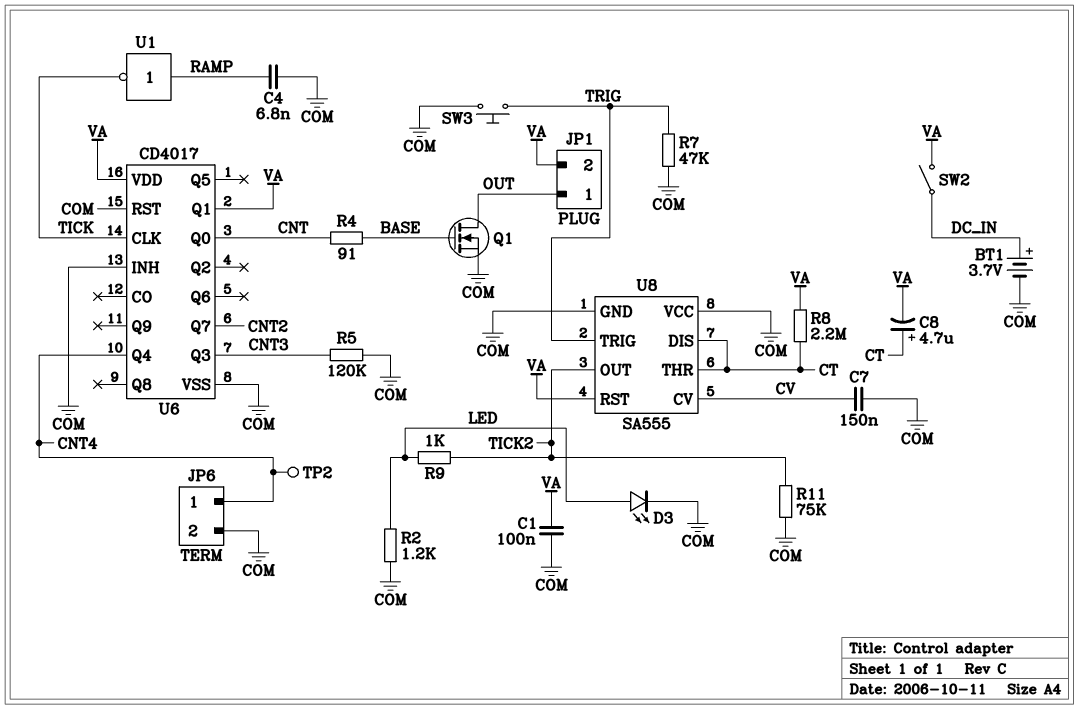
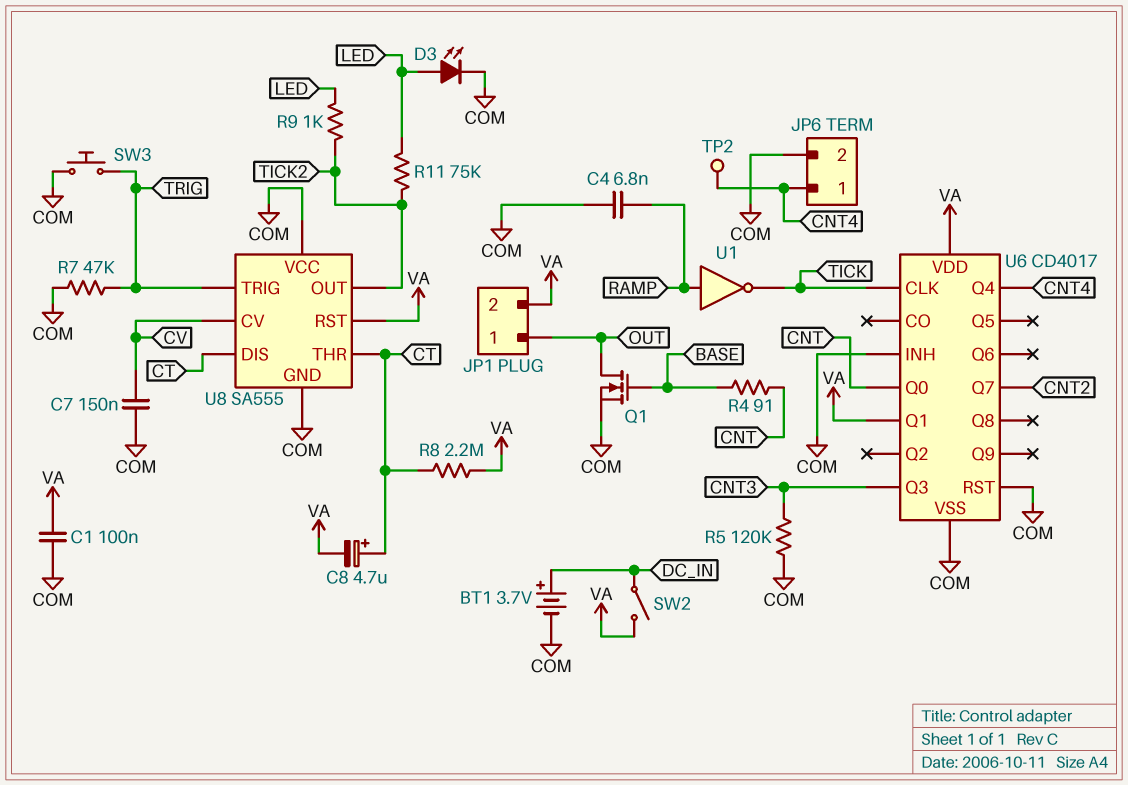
R2: 1.2k (COM, LED) -> none
R11: 75k (COM, TICK2) -> 75k (LED, TICK2)

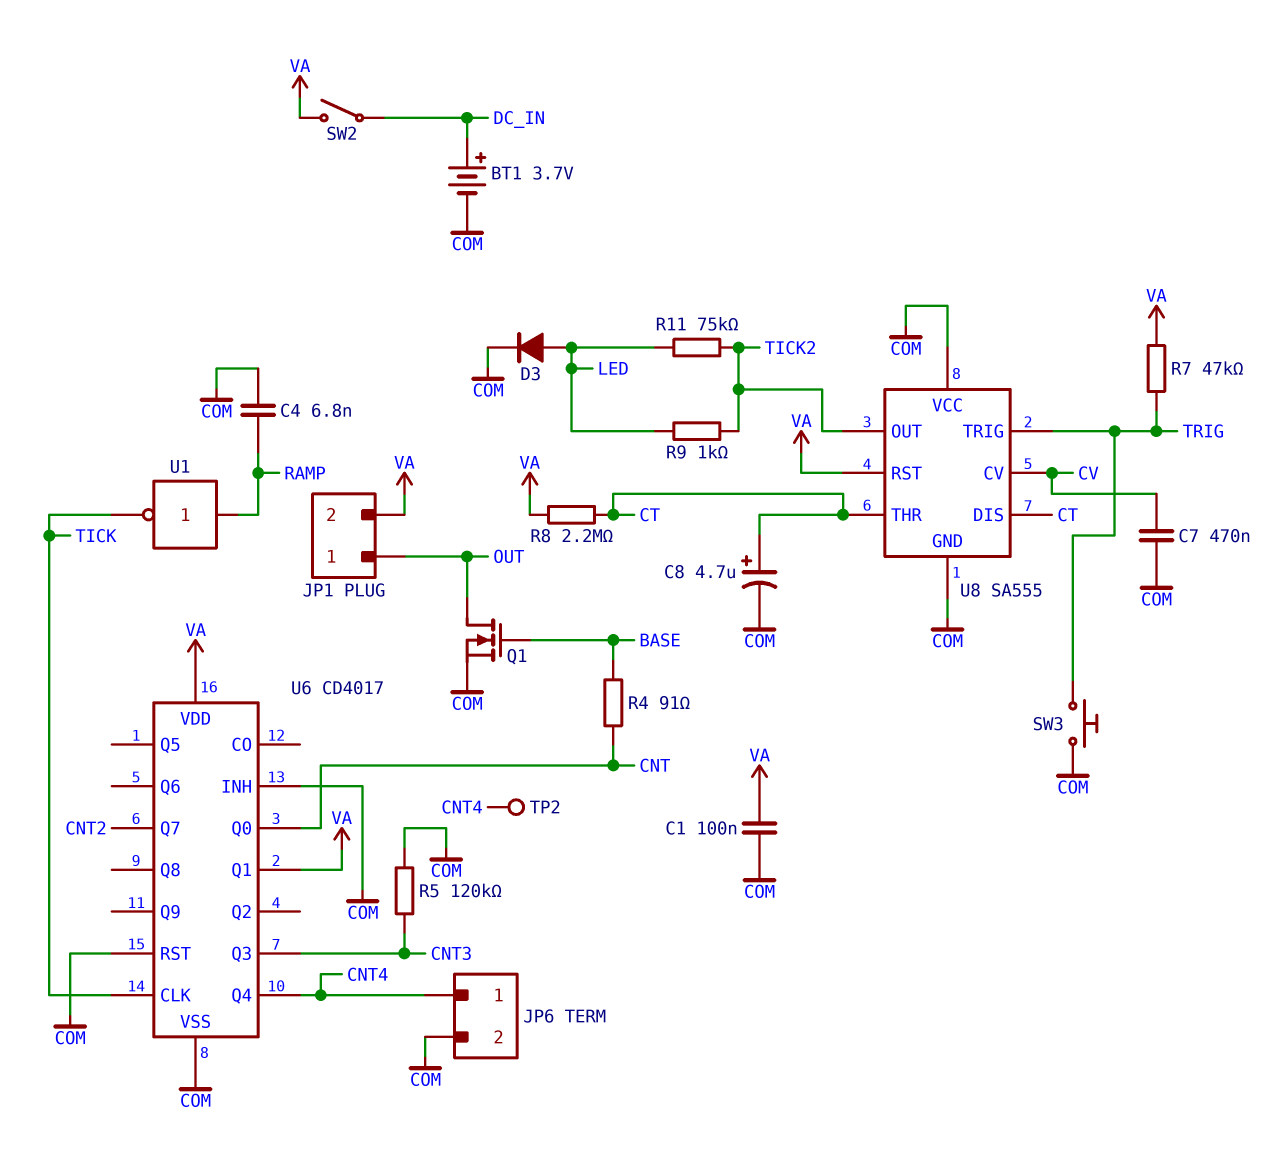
C7: 150nF (COM, CV) -> 470nF (COM, CV)
C8: 4.7uF (plus CT, minus VA) -> 4.7uF (plus CT, minus COM)
D3: LED (A LED, K COM) -> diode (A LED, K COM)
R7: 47k (COM, TRIG) -> 47k (TRIG, VA)

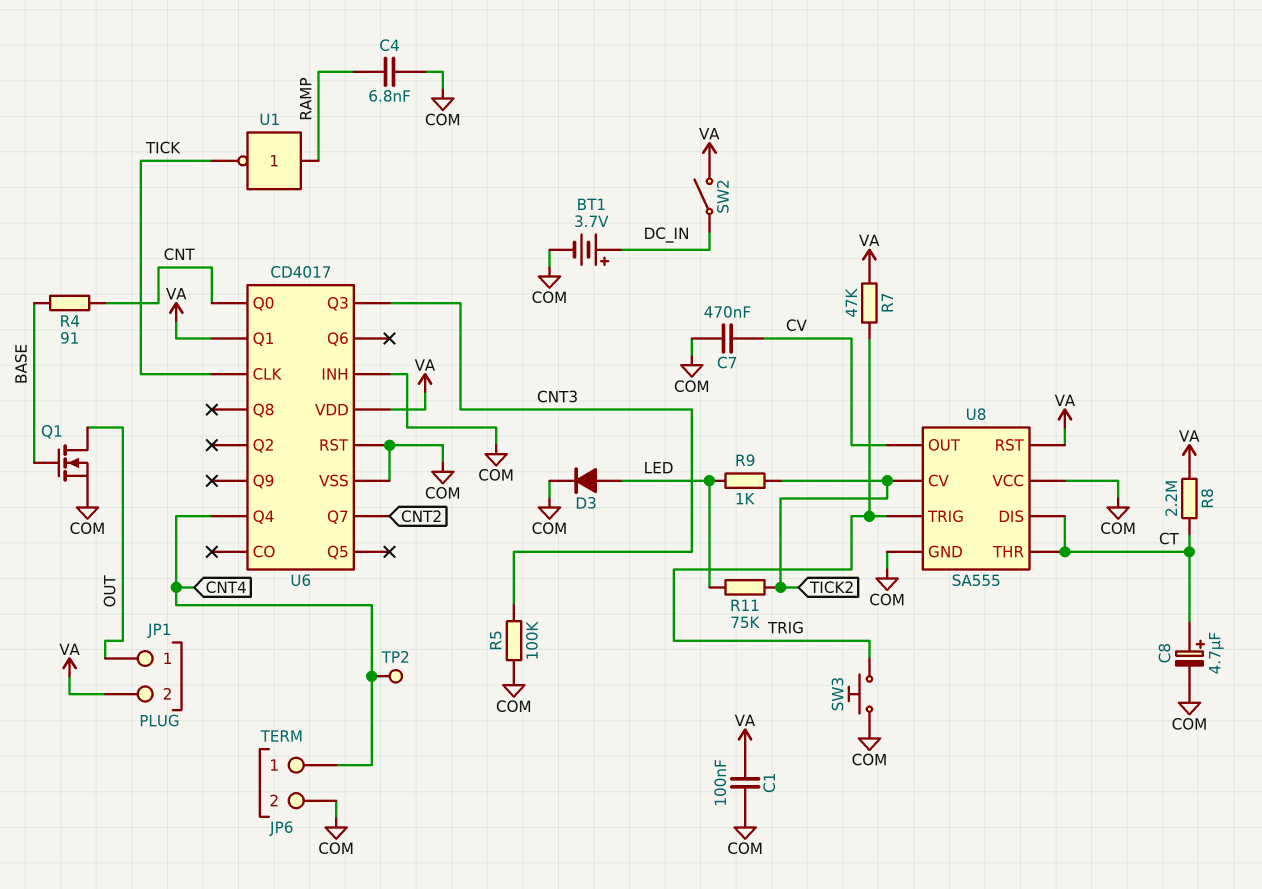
R5: 120k (CNT3, COM) -> 100k (CNT3, COM)
U8 pin CV: CV -> TICK2
U8 pin OUT: TICK2 -> CV

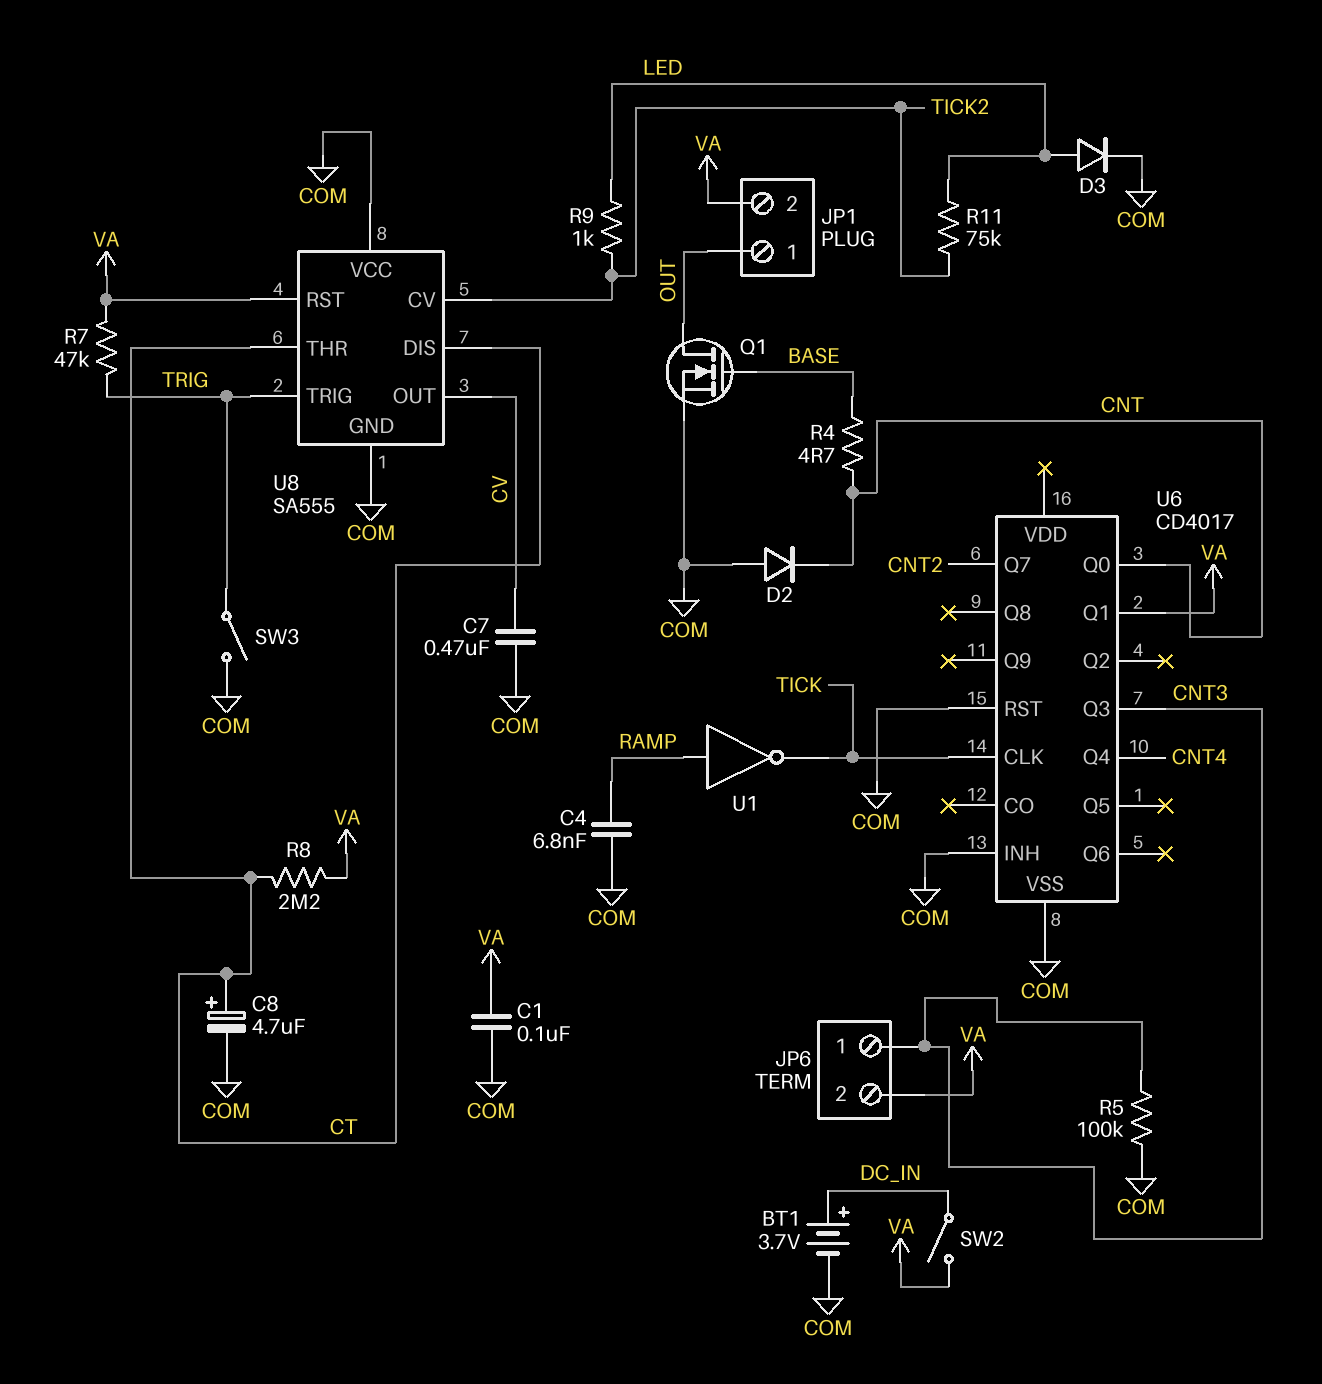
D2: none -> diode (A COM, K CNT)
JP6 pin 1: CNT4 -> CNT3
JP6 pin 2: COM -> VA
R4: 91 (BASE, CNT) -> 4.7 (BASE, CNT)
SW3: button (COM, TRIG) -> switch (COM, TRIG)
TP2: test point (CNT4) -> none
U6 pin VDD: VA -> none

